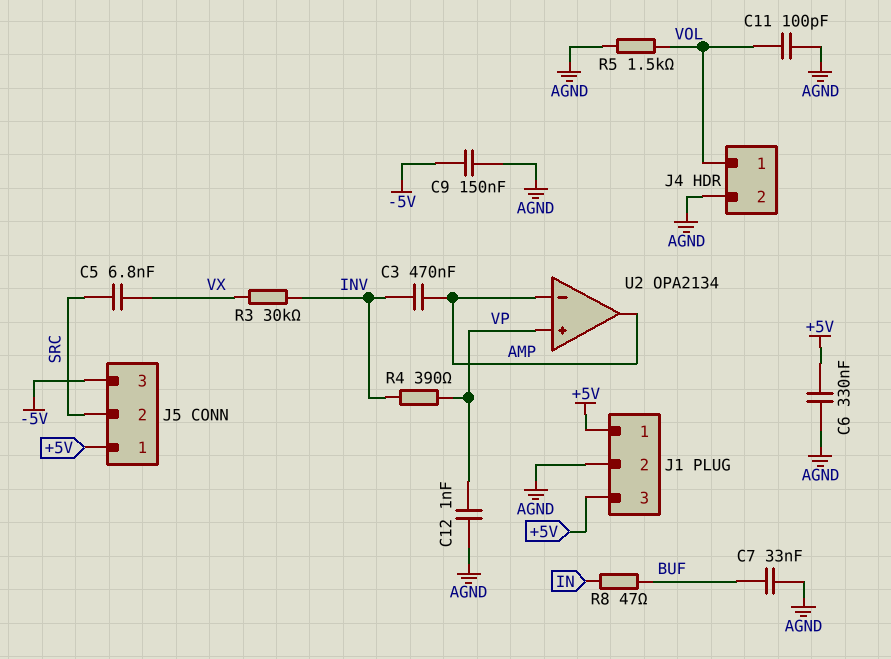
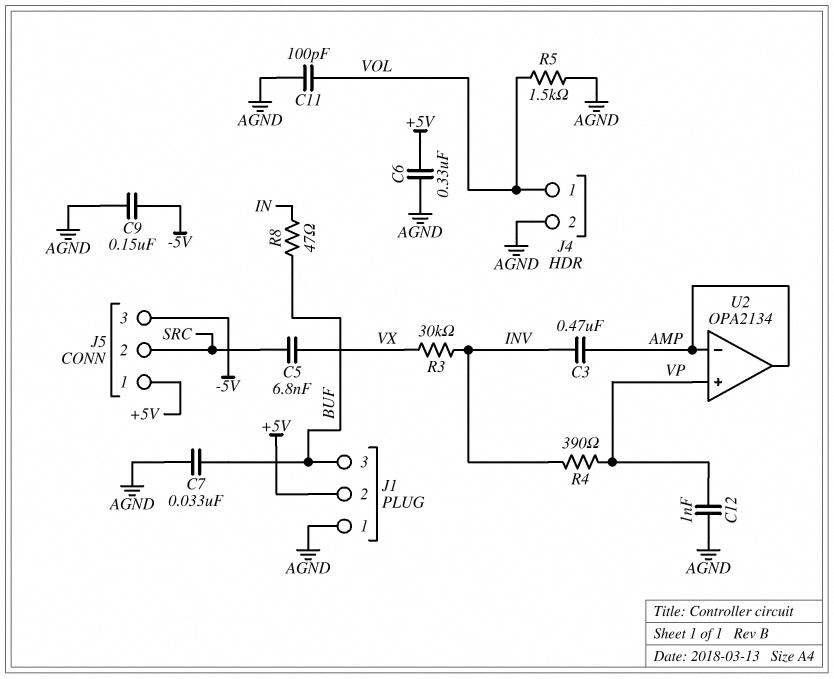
J1 pin 1: +5V -> AGND
J1 pin 2: AGND -> +5V
J1 pin 3: +5V -> BUF

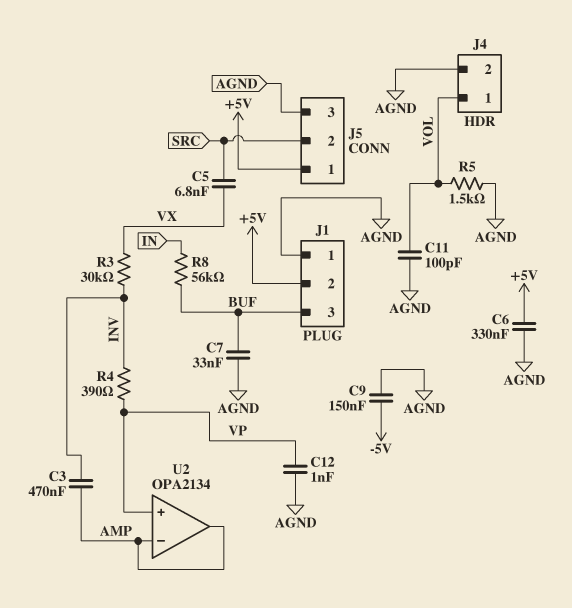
J5 pin 3: -5V -> AGND
R8: 47 (BUF, IN) -> 56k (BUF, IN)

